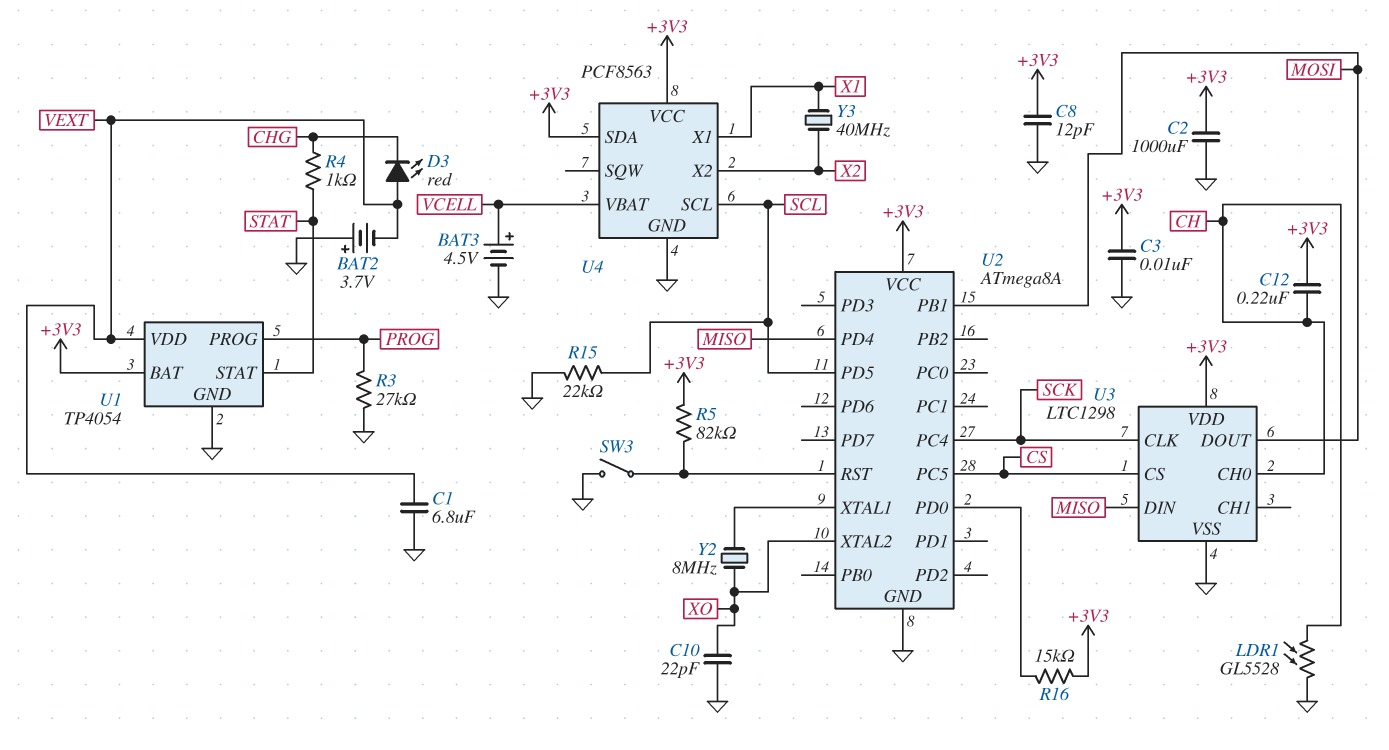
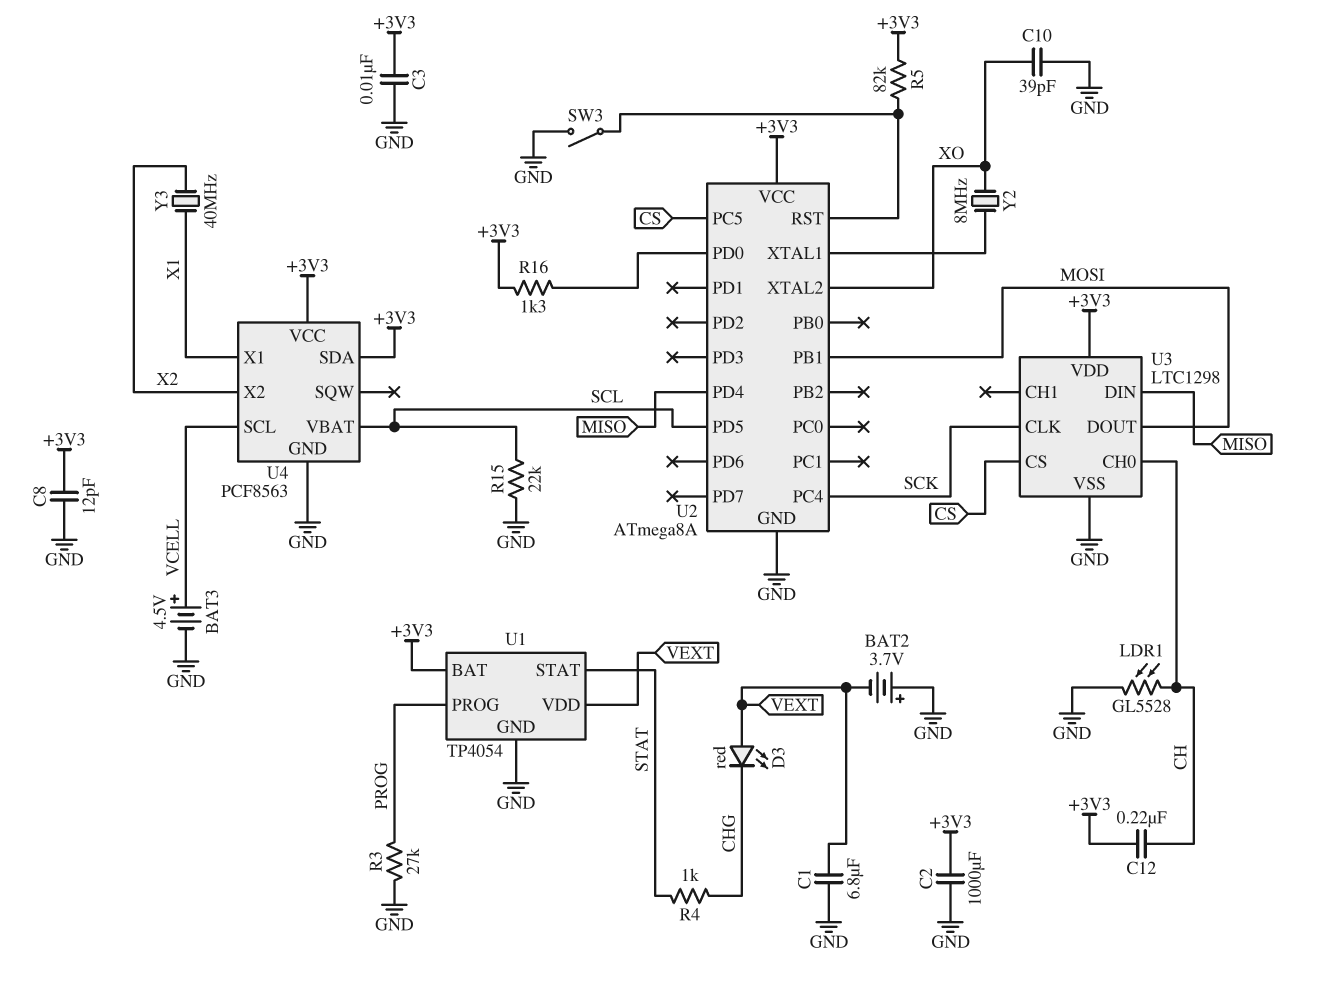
C10: 22pF (GND, XO) -> 39pF (GND, XO)
R16: 15k (+3V3, U2/PD0) -> 1.3k (+3V3, U2/PD0)
U4 pin SCL: SCL -> VCELL
U4 pin VBAT: VCELL -> SCL

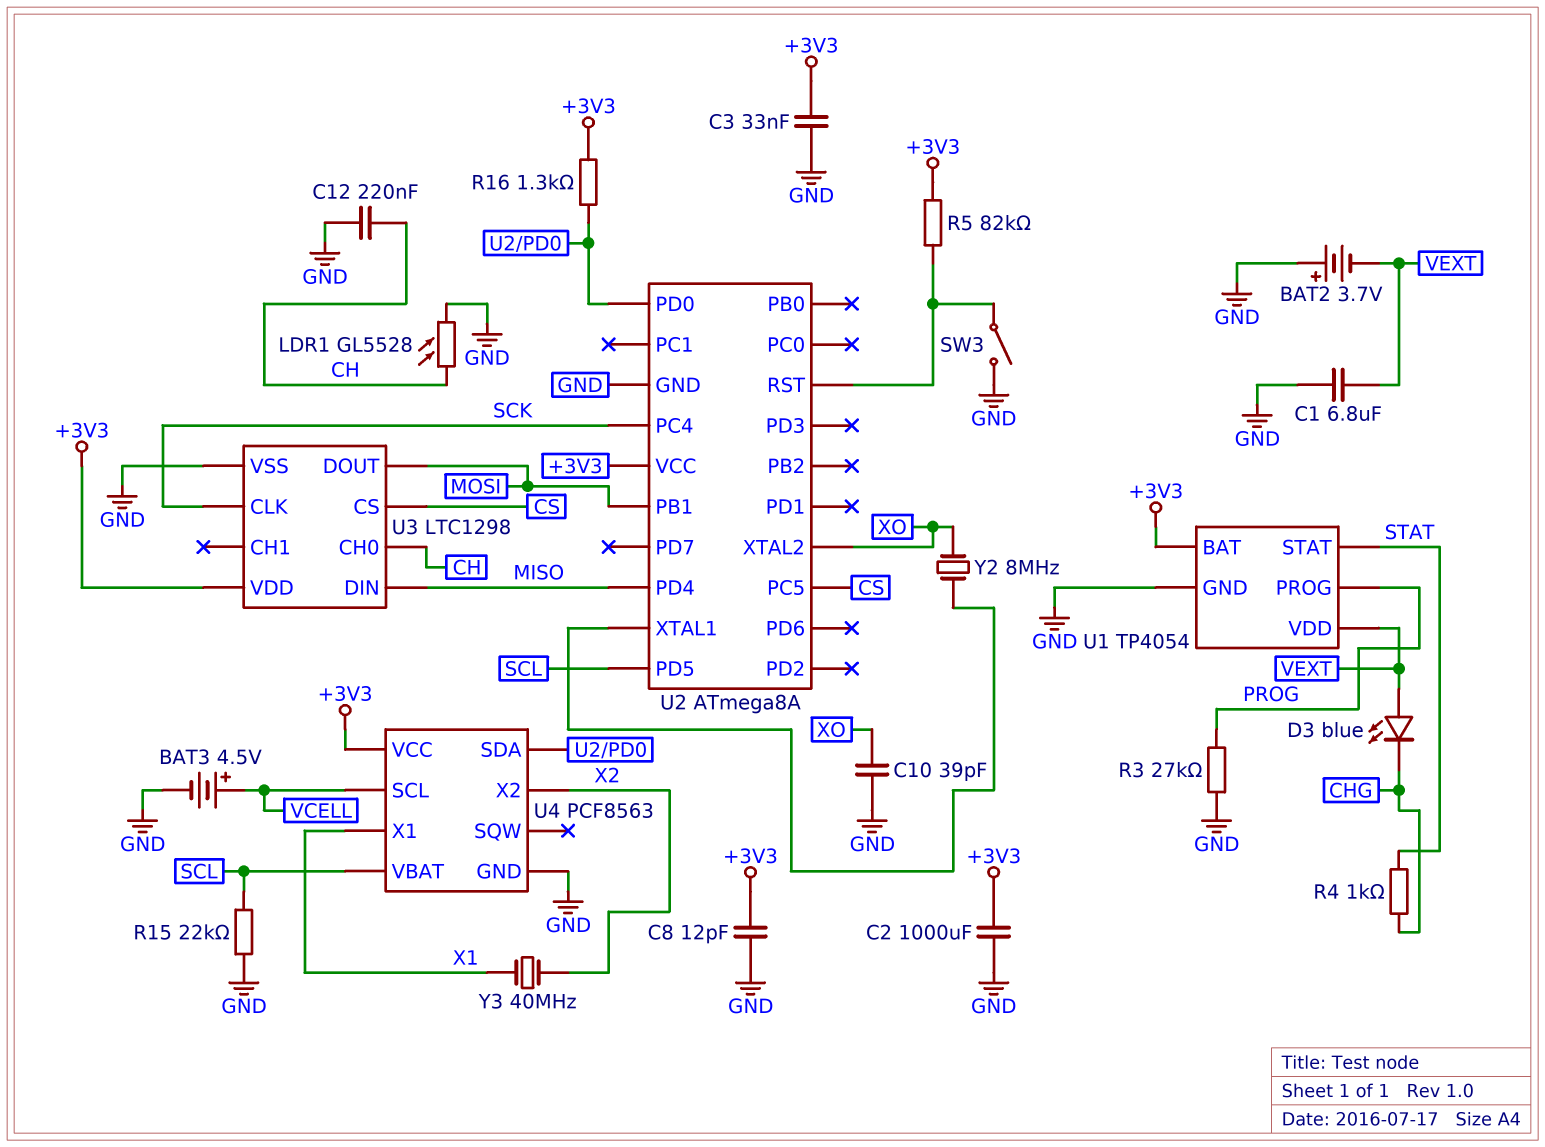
C3: 10nF (+3V3, GND) -> 33nF (+3V3, GND)
C12: 220nF (+3V3, CH) -> 220nF (CH, GND)
D3: LED red (A VEXT, K CHG) -> LED blue (A VEXT, K CHG)
U4 pin SDA: +3V3 -> U2/PD0

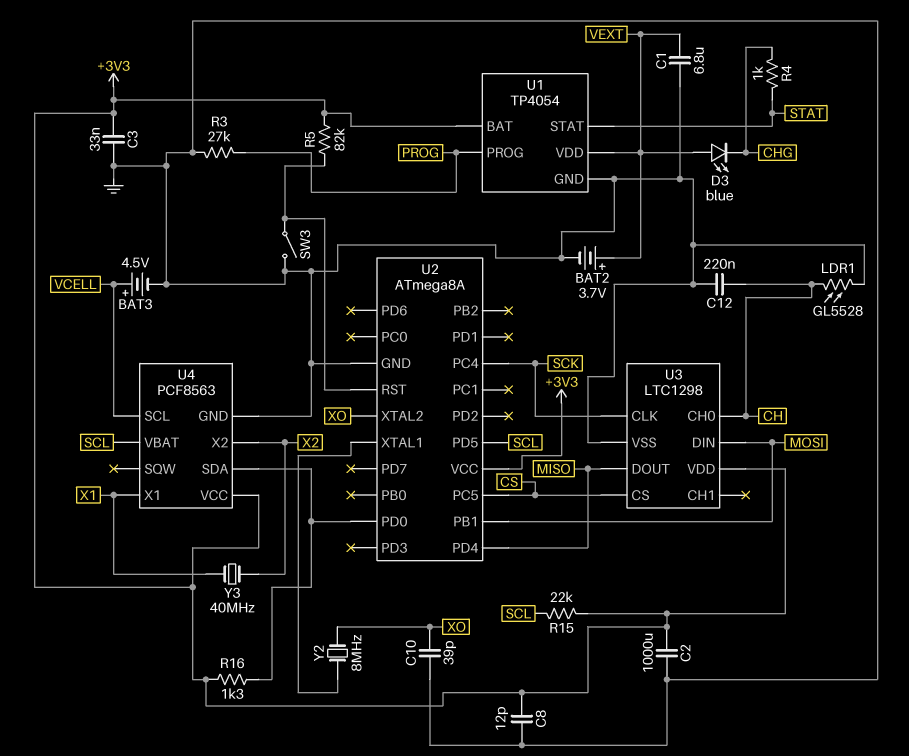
BAT2: 3.7V (plus GND, minus VEXT) -> 3.7V (plus VEXT, minus GND)
R15: 22k (GND, SCL) -> 22k (+3V3, SCL)
U3 pin DIN: MISO -> MOSI
U3 pin DOUT: MOSI -> MISO

